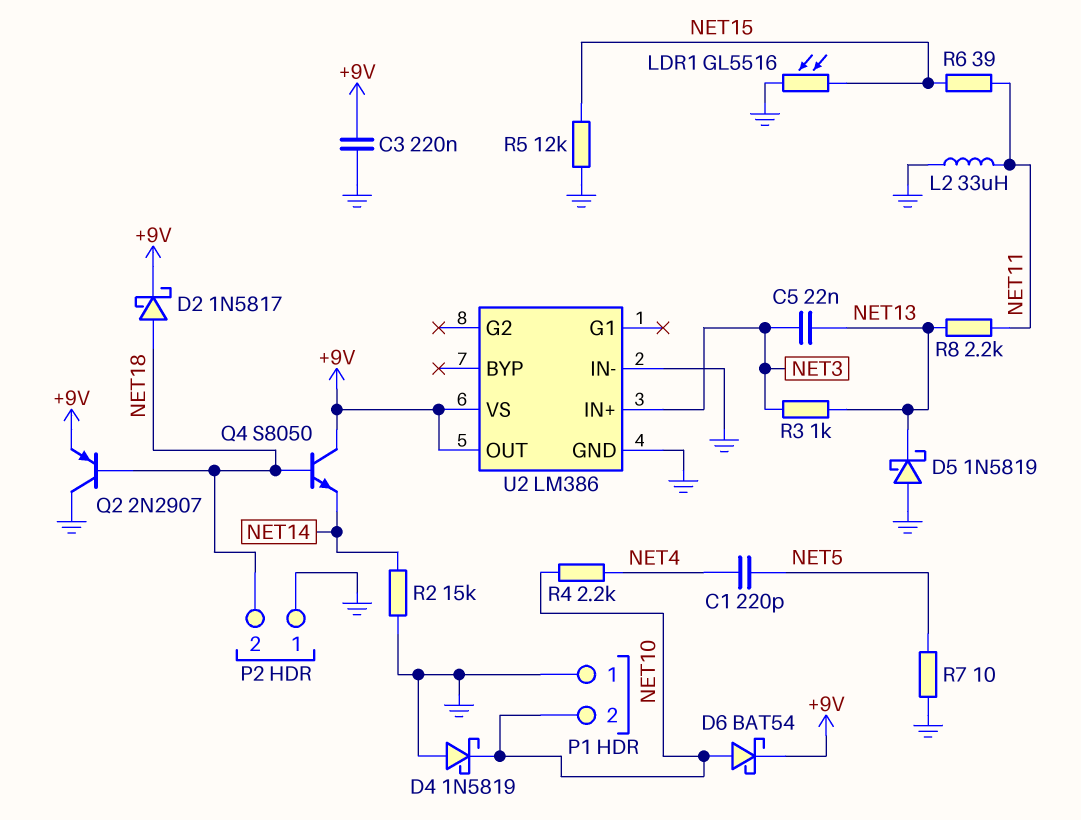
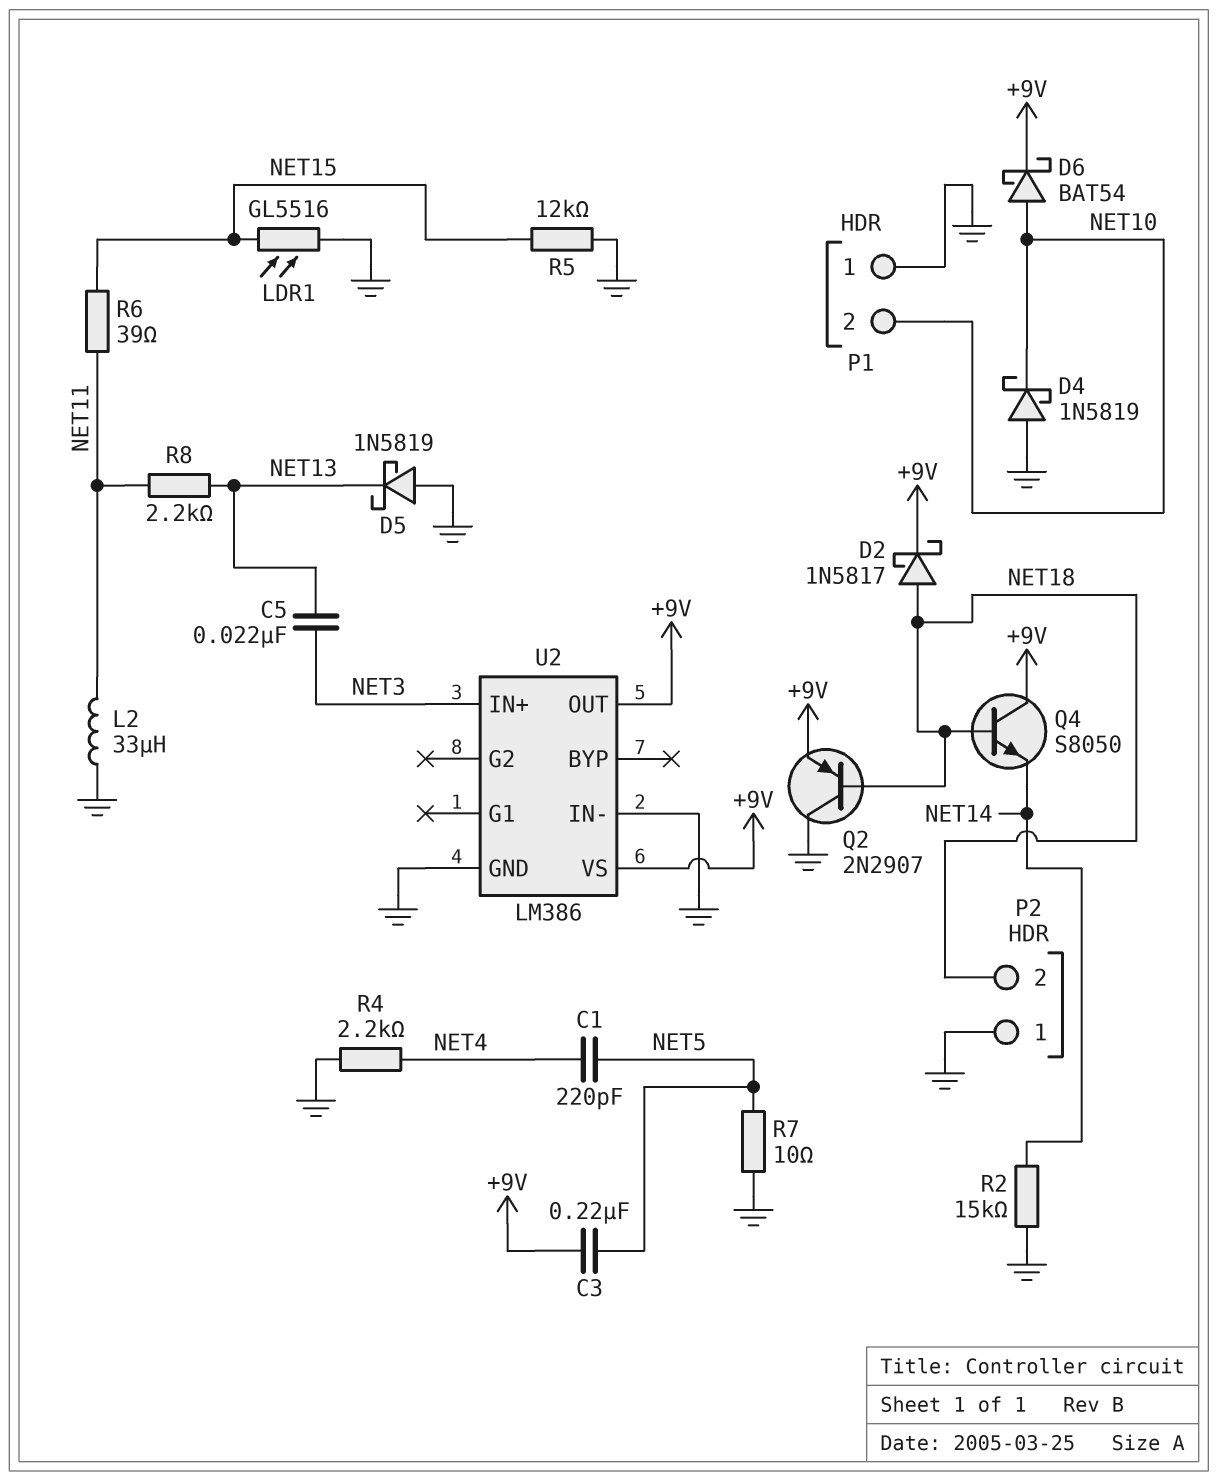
C3: 220nF (+9V, GND) -> 220nF (+9V, NET5)
R3: 1k (NET3, NET13) -> none
R4: 2.2k (NET4, NET10) -> 2.2k (GND, NET4)

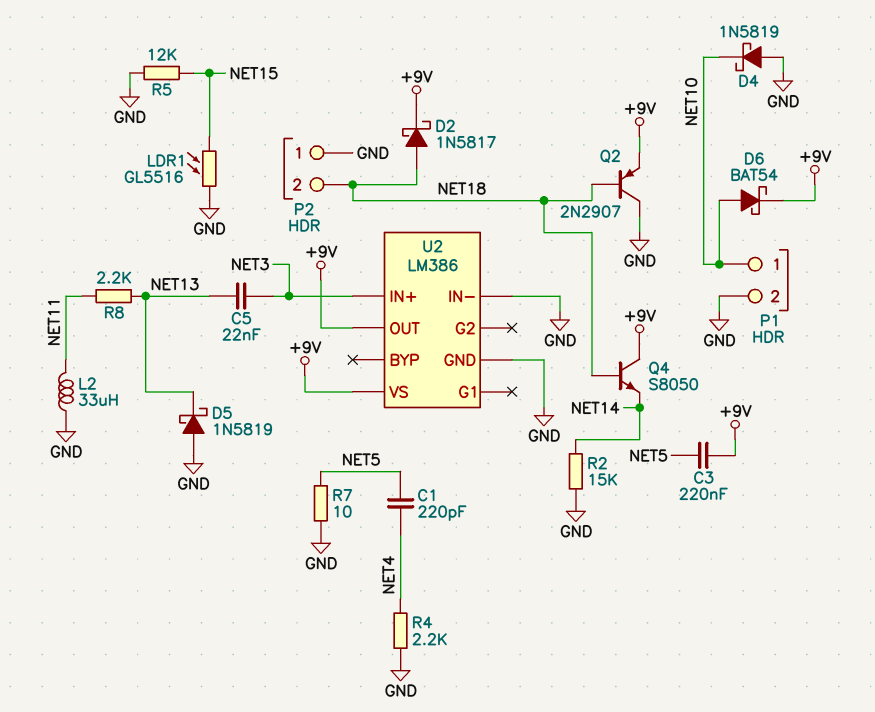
P1 pin 1: GND -> NET10
P1 pin 2: NET10 -> GND
R6: 39 (NET11, NET15) -> none

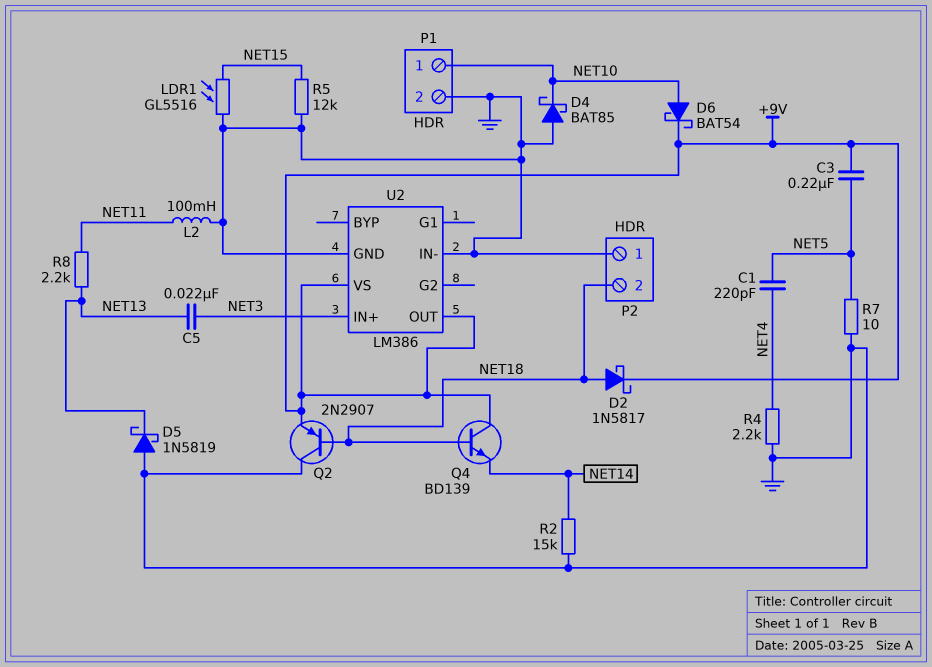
D4: schottky 1N5819 (A GND, K NET10) -> schottky BAT85 (A GND, K NET10)
L2: 33uH (GND, NET11) -> 100mH (GND, NET11)
Q4: NPN S8050 (B NET18, C +9V, E NET14) -> NPN BD139 (B NET18, C +9V, E NET14)

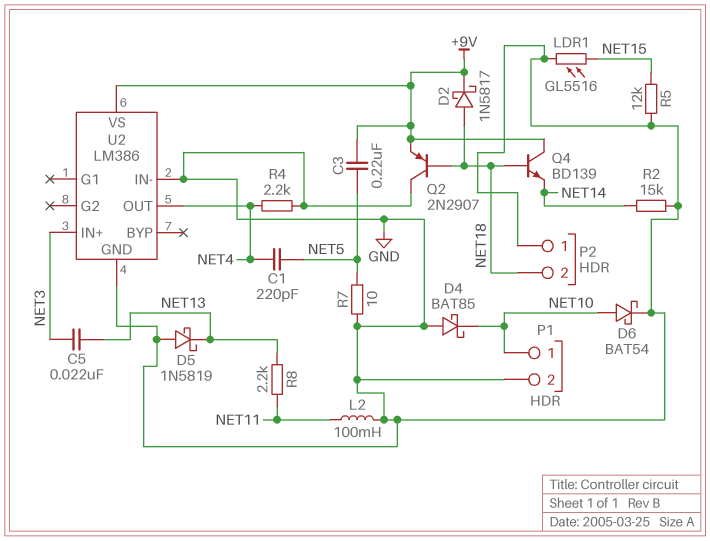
D6: schottky BAT54 (A NET10, K +9V) -> schottky BAT54 (A NET10, K GND)
U2 pin OUT: +9V -> NET4

